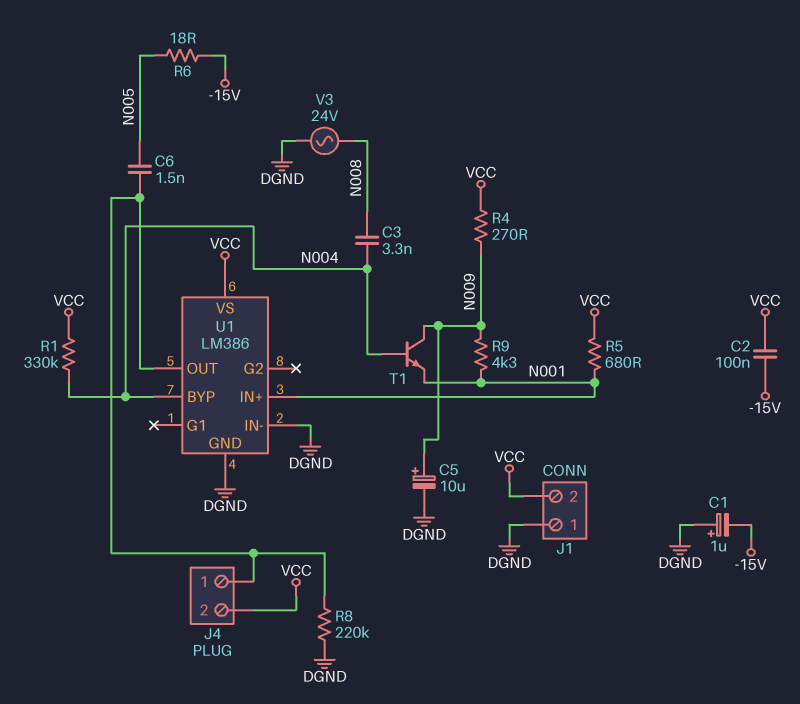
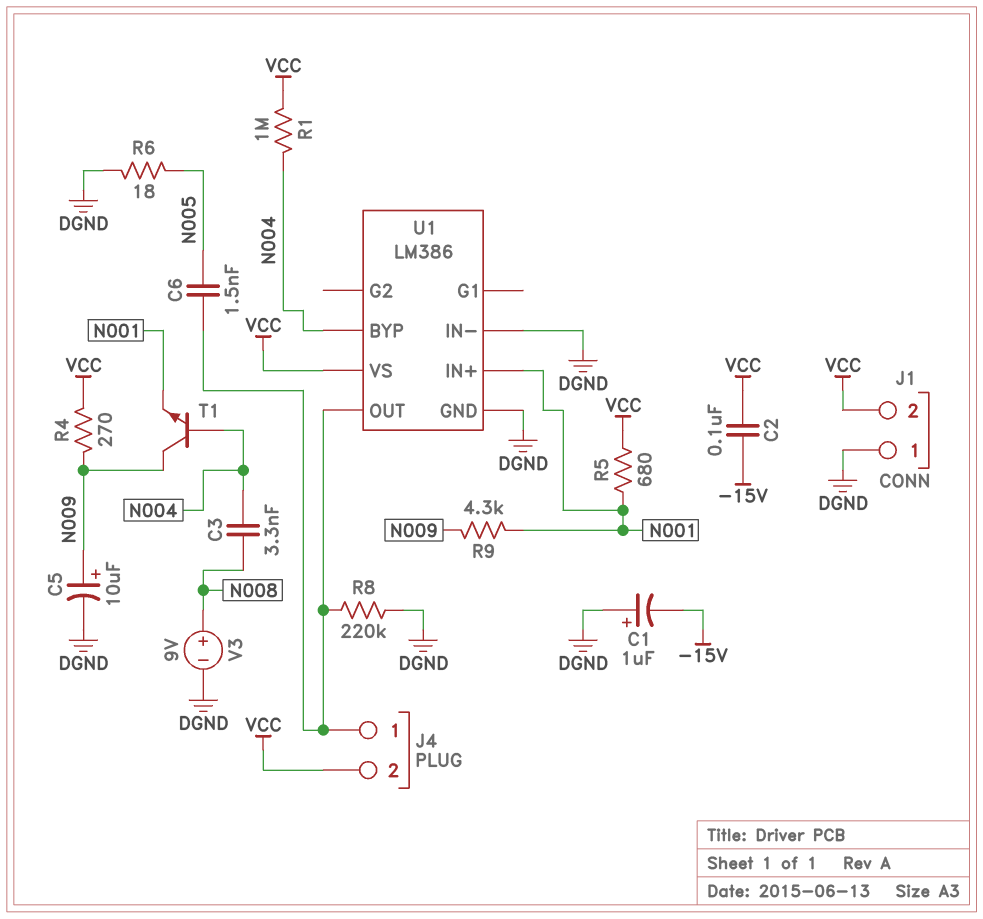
R1: 330k (N004, VCC) -> 1M (N004, VCC)
R6: 18 (-15V, N005) -> 18 (DGND, N005)
V3: AC 24V (DGND, N008) -> 9V (plus N008, minus DGND)

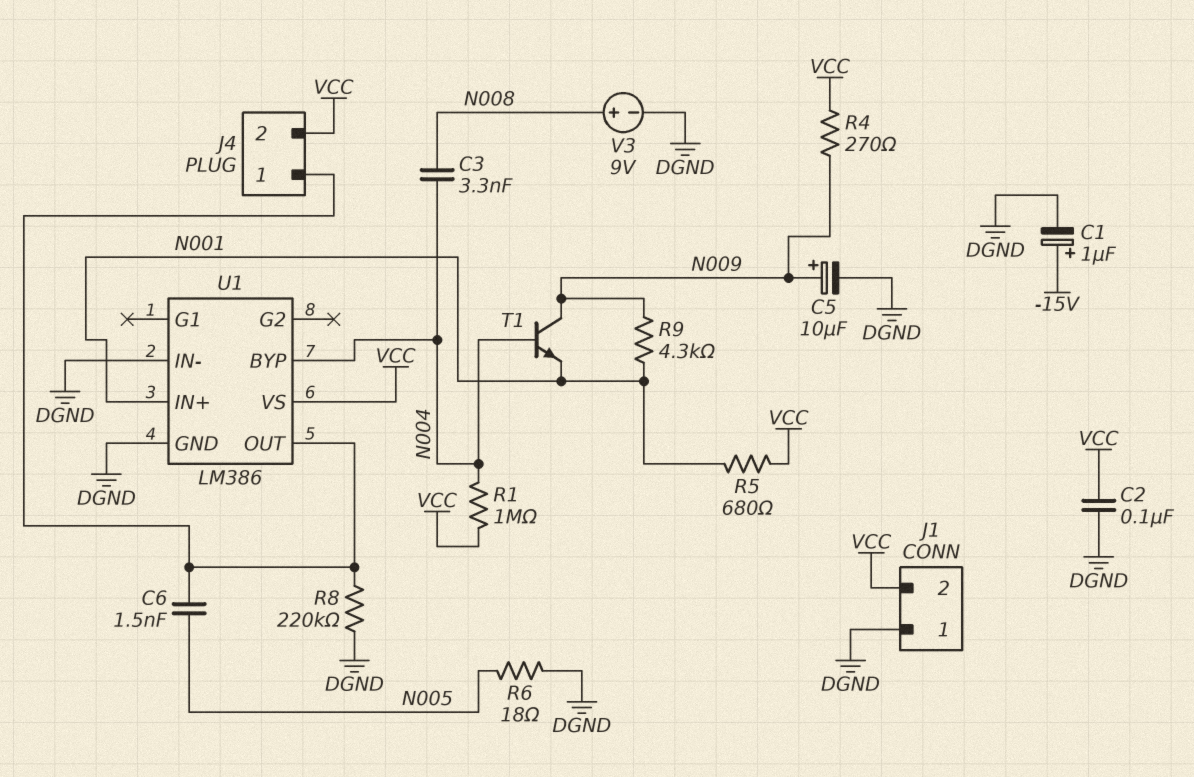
C1: 1uF (plus DGND, minus -15V) -> 1uF (plus -15V, minus DGND)
C2: 100nF (-15V, VCC) -> 100nF (DGND, VCC)

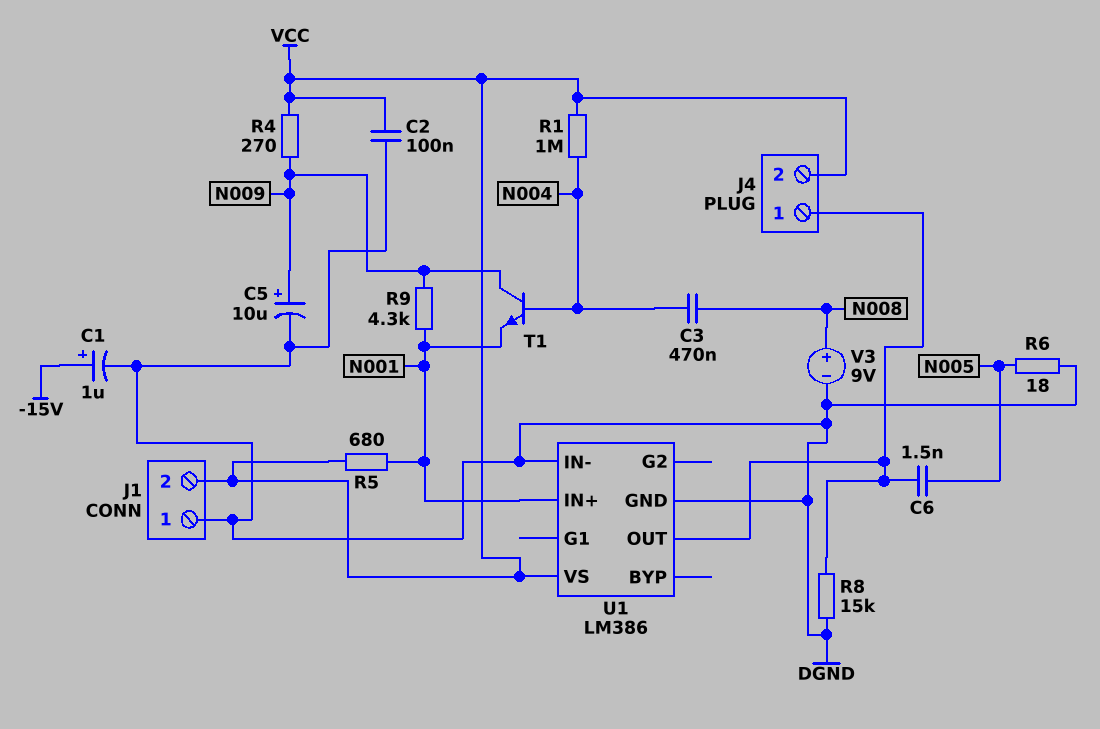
C3: 3.3nF (N004, N008) -> 470nF (N004, N008)
R8: 220k (DGND, J4/1) -> 15k (DGND, J4/1)
U1 pin BYP: N004 -> none

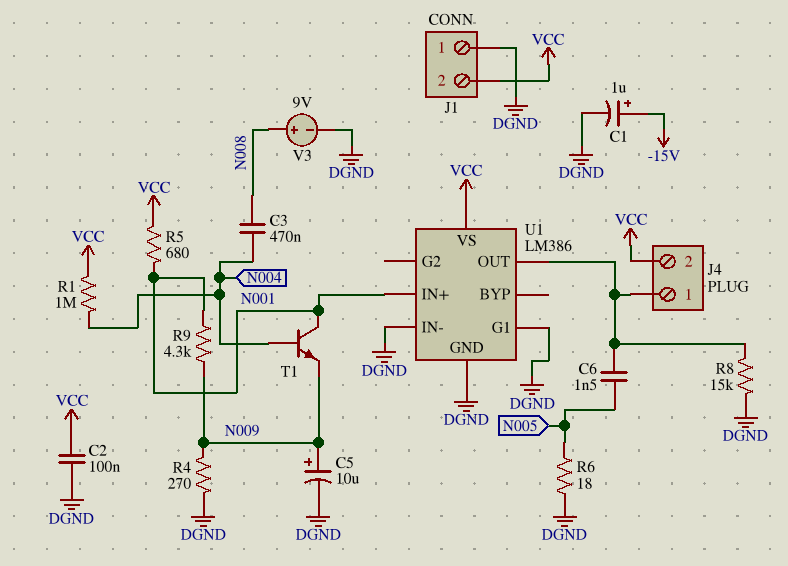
R4: 270 (N009, VCC) -> 270 (DGND, N009)
T1: NPN (B N004, C N009, E N001) -> NPN (B N004, C N001, E N009)
U1 pin G1: none -> DGND

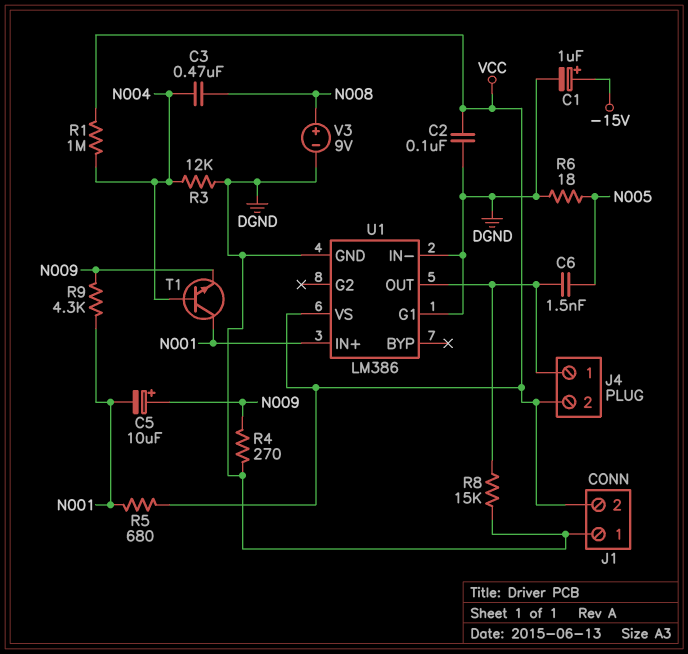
C5: 10uF (plus N009, minus DGND) -> 10uF (plus N009, minus N001)
R3: none -> 12k (DGND, N004)

